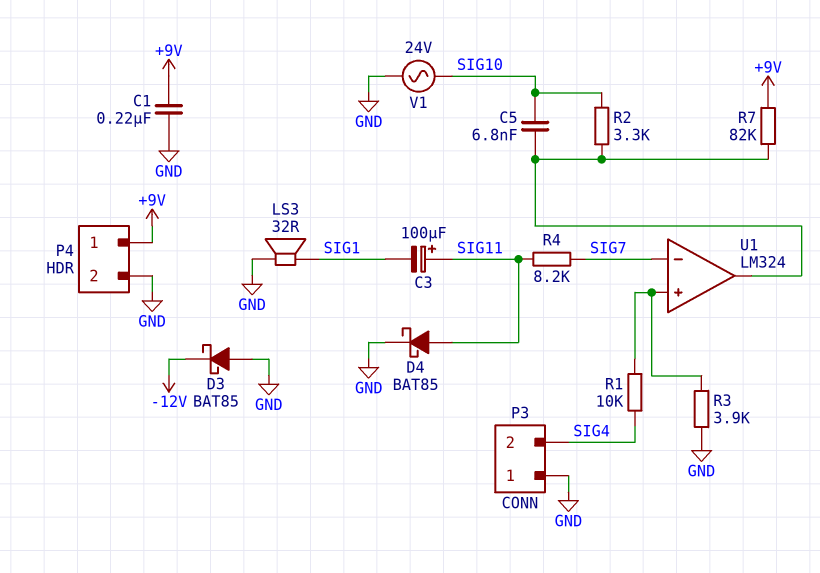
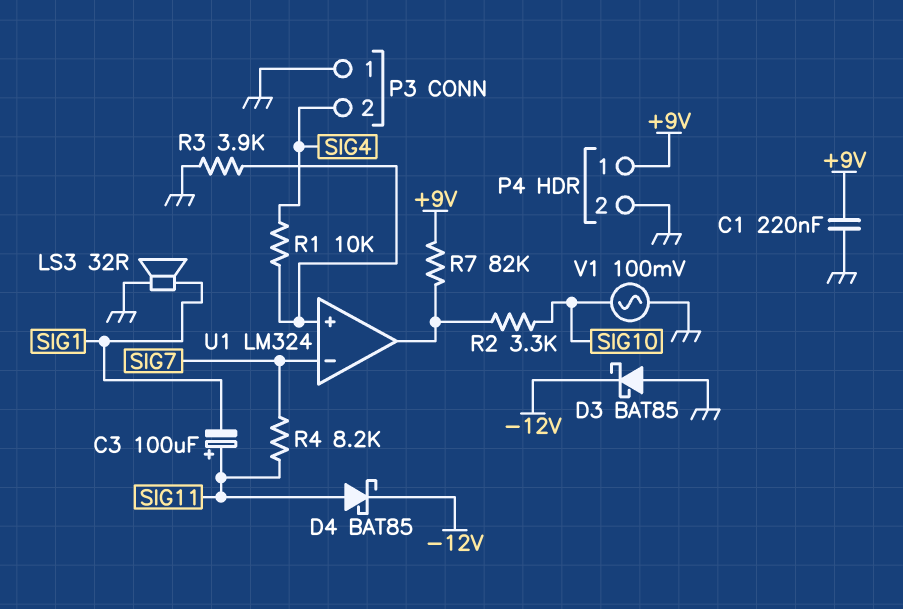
C5: 6.8nF (SIG10, U1/out) -> none
D4: schottky BAT85 (A SIG11, K GND) -> schottky BAT85 (A SIG11, K -12V)
V1: AC 24V (GND, SIG10) -> AC 100mV (GND, SIG10)

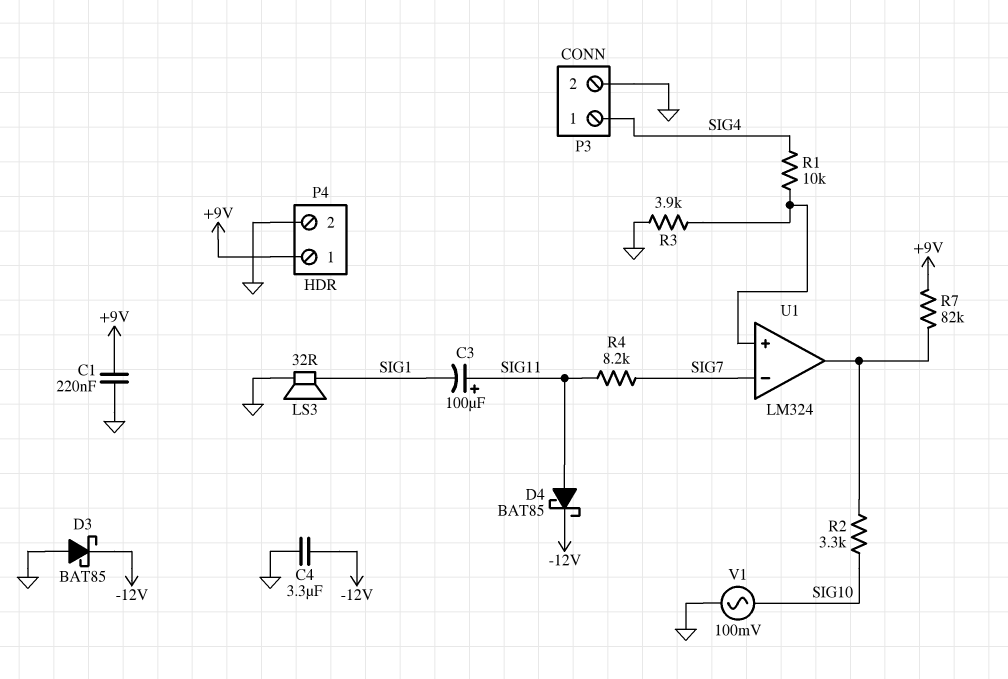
C4: none -> 3.3uF (-12V, GND)
P3 pin 1: GND -> SIG4
P3 pin 2: SIG4 -> GND

